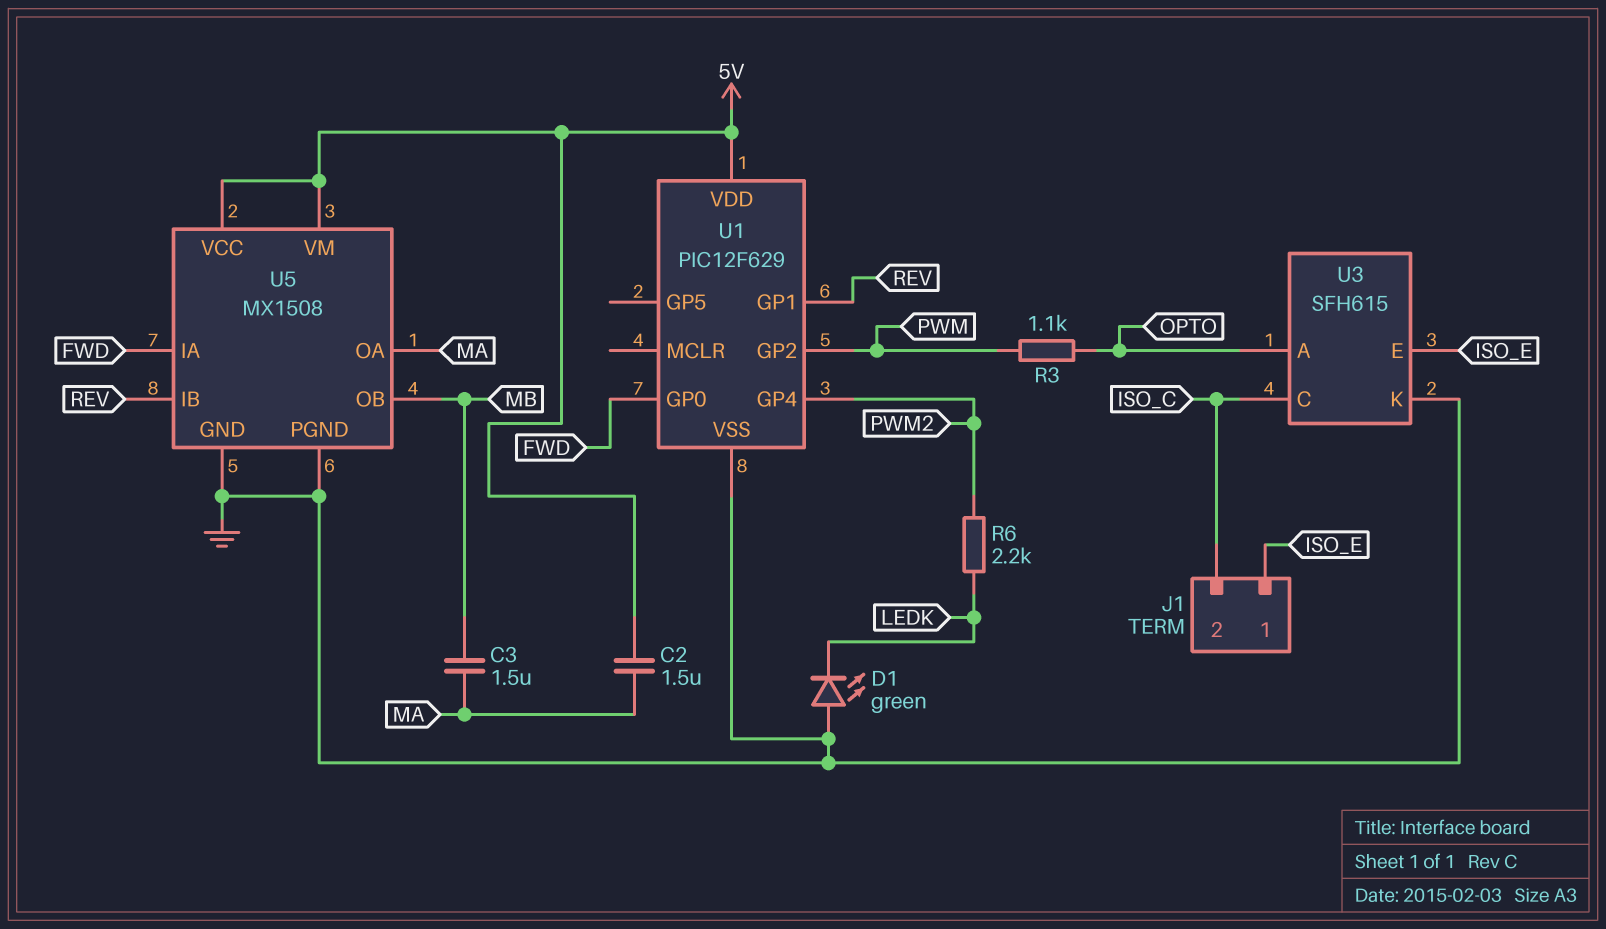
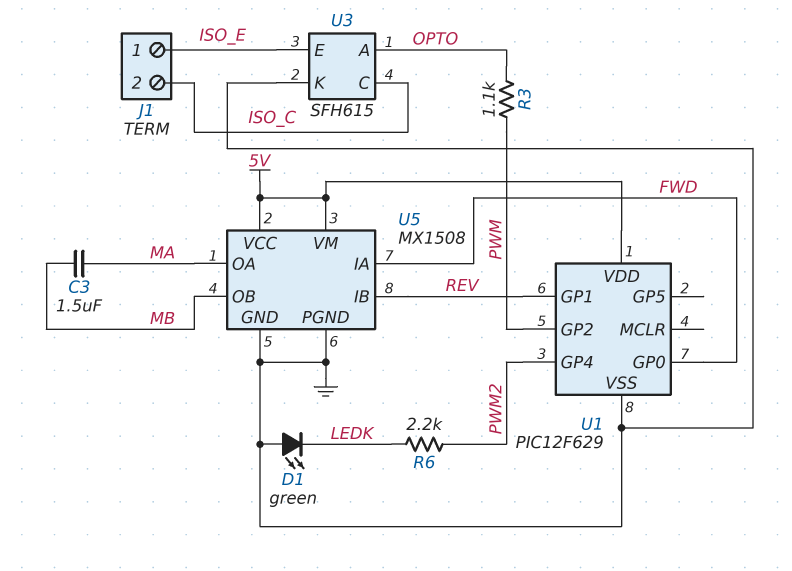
C2: 1.5uF (5V, MA) -> none

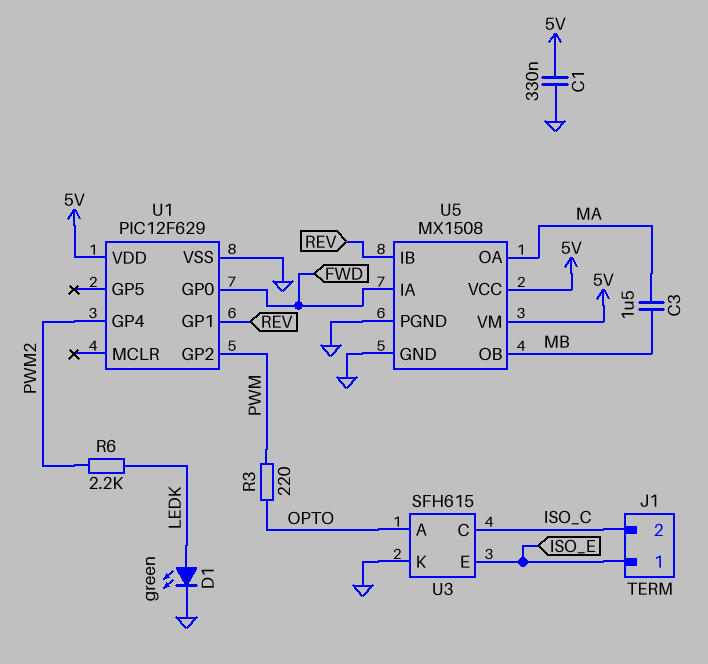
C1: none -> 330nF (5V, GND)
D1: LED green (A GND, K LEDK) -> LED green (A LEDK, K GND)
R3: 1.1k (OPTO, PWM) -> 220 (OPTO, PWM)

